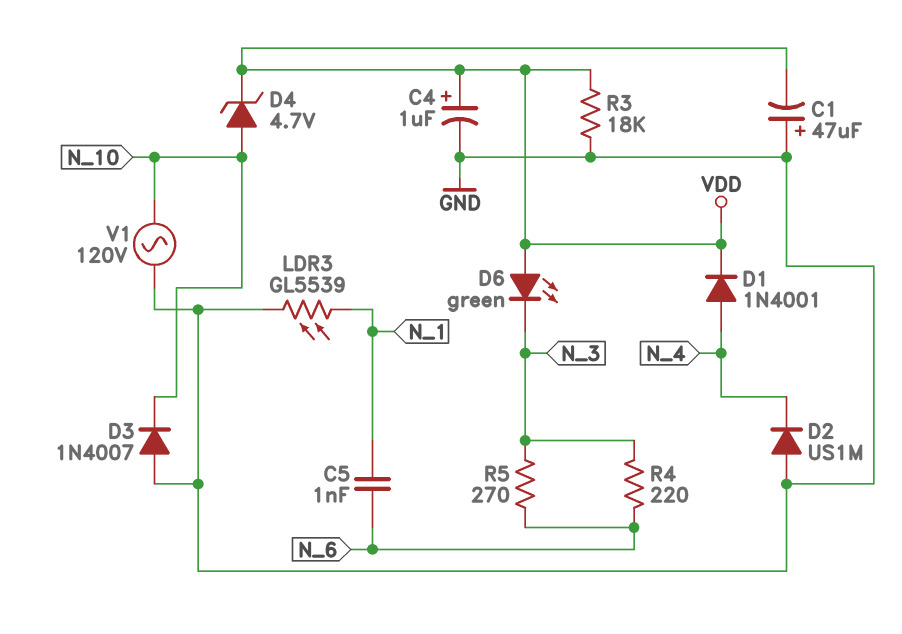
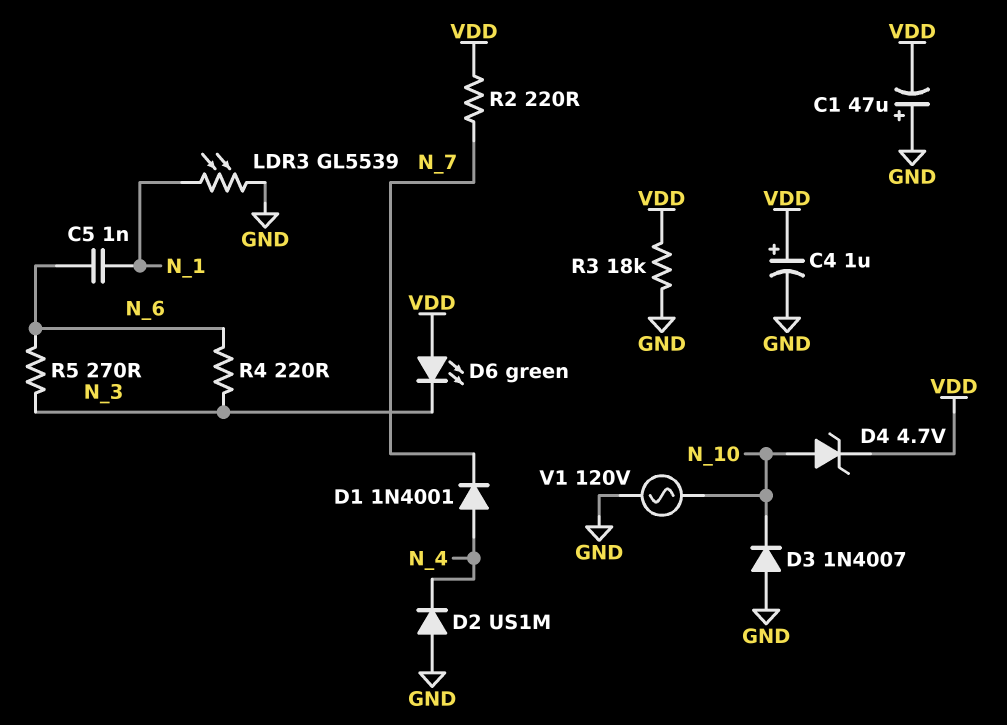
D1: diode 1N4001 (A N_4, K VDD) -> diode 1N4001 (A N_4, K N_7)
R2: none -> 220 (N_7, VDD)

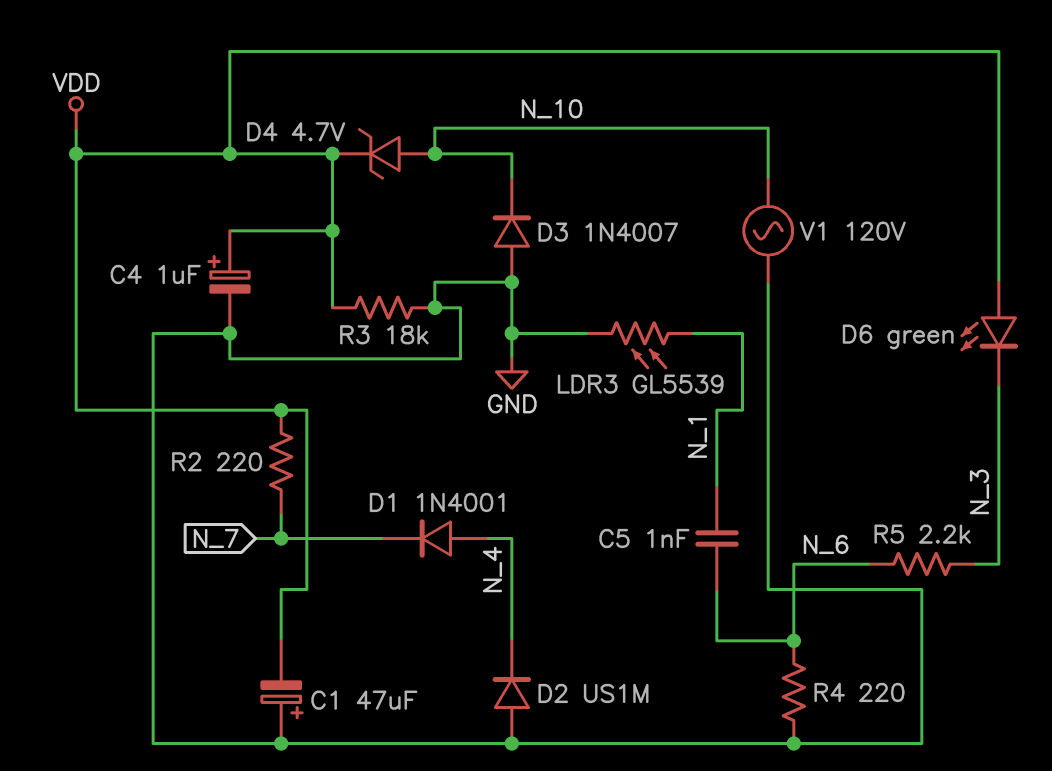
R4: 220 (N_3, N_6) -> 220 (GND, N_6)
R5: 270 (N_3, N_6) -> 2.2k (N_3, N_6)

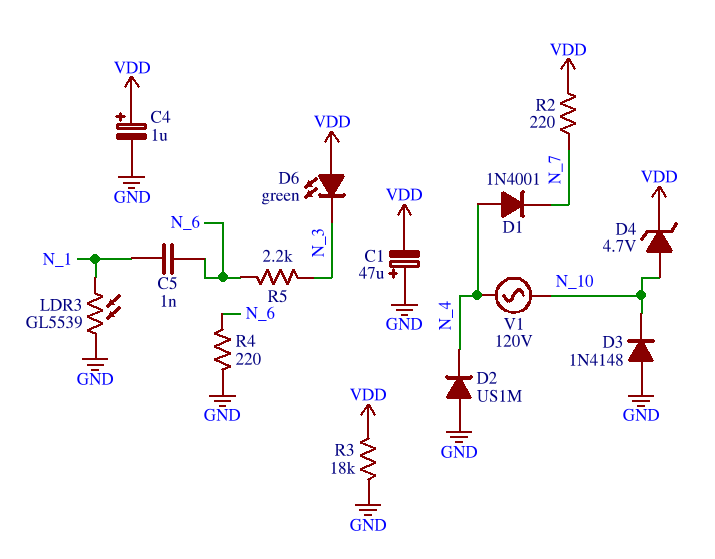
D3: diode 1N4007 (A GND, K N_10) -> diode 1N4148 (A GND, K N_10)
V1: AC 120V (GND, N_10) -> AC 120V (N_4, N_10)

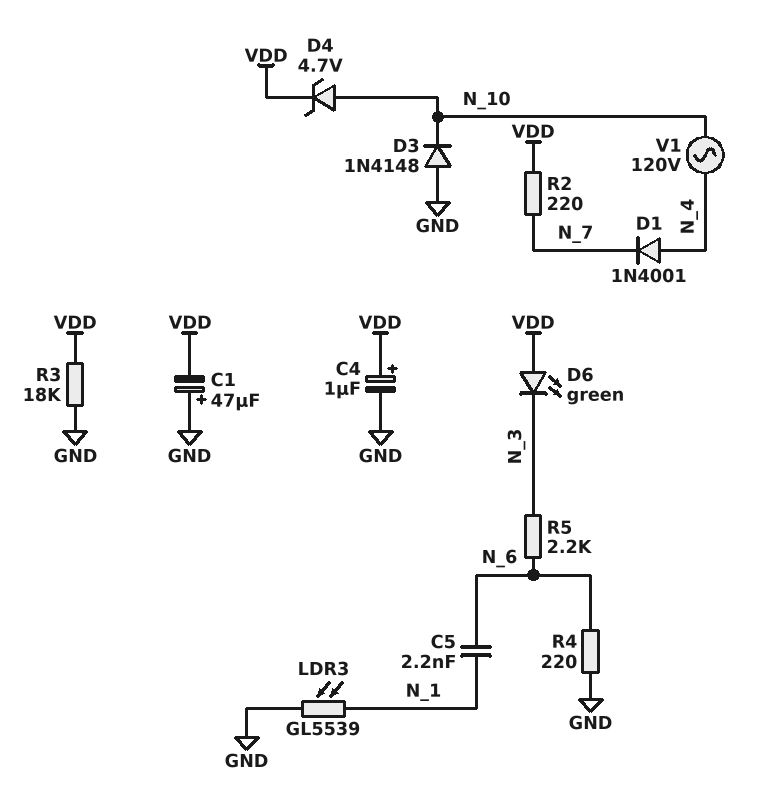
C5: 1nF (N_1, N_6) -> 2.2nF (N_1, N_6)
D2: diode US1M (A GND, K N_4) -> none

